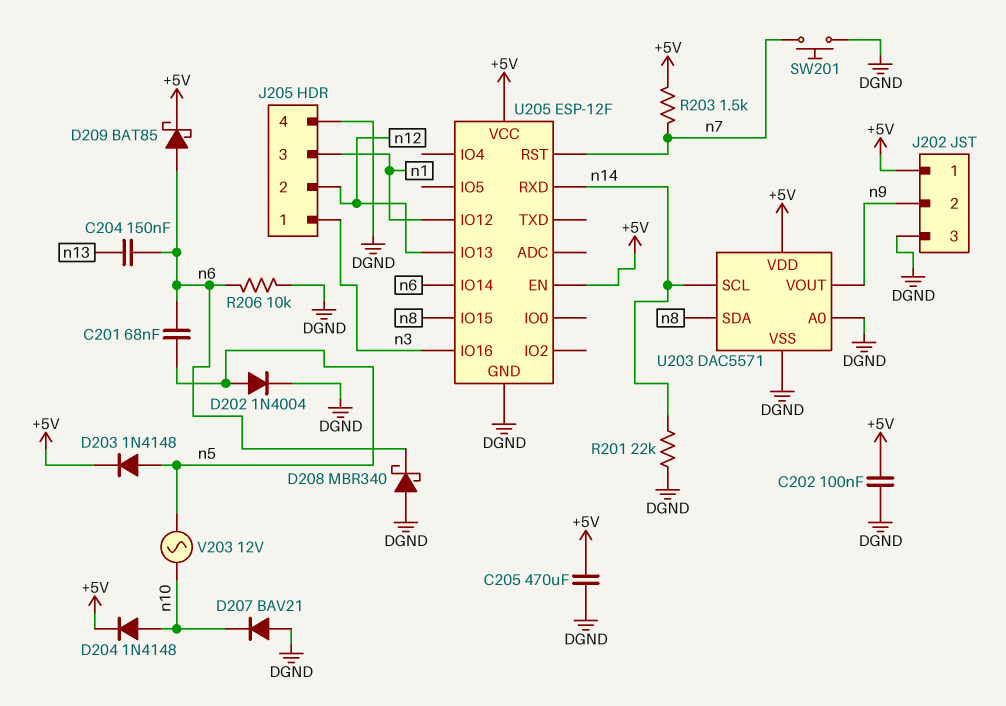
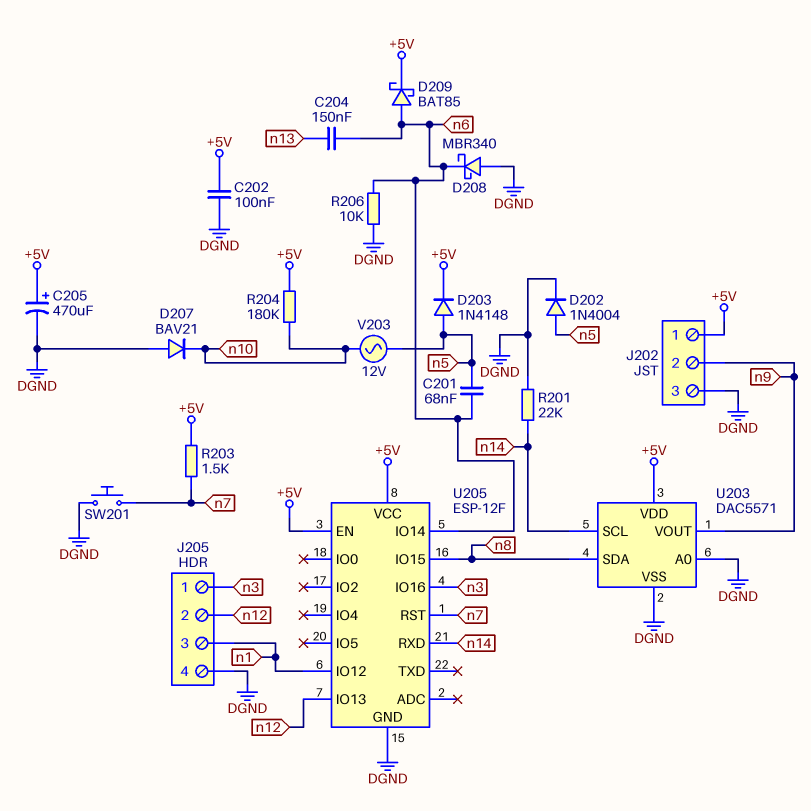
C205: 470uF (+5V, DGND) -> 470uF (plus +5V, minus DGND)
D204: diode 1N4148 (A n10, K +5V) -> none
R204: none -> 180k (+5V, n10)

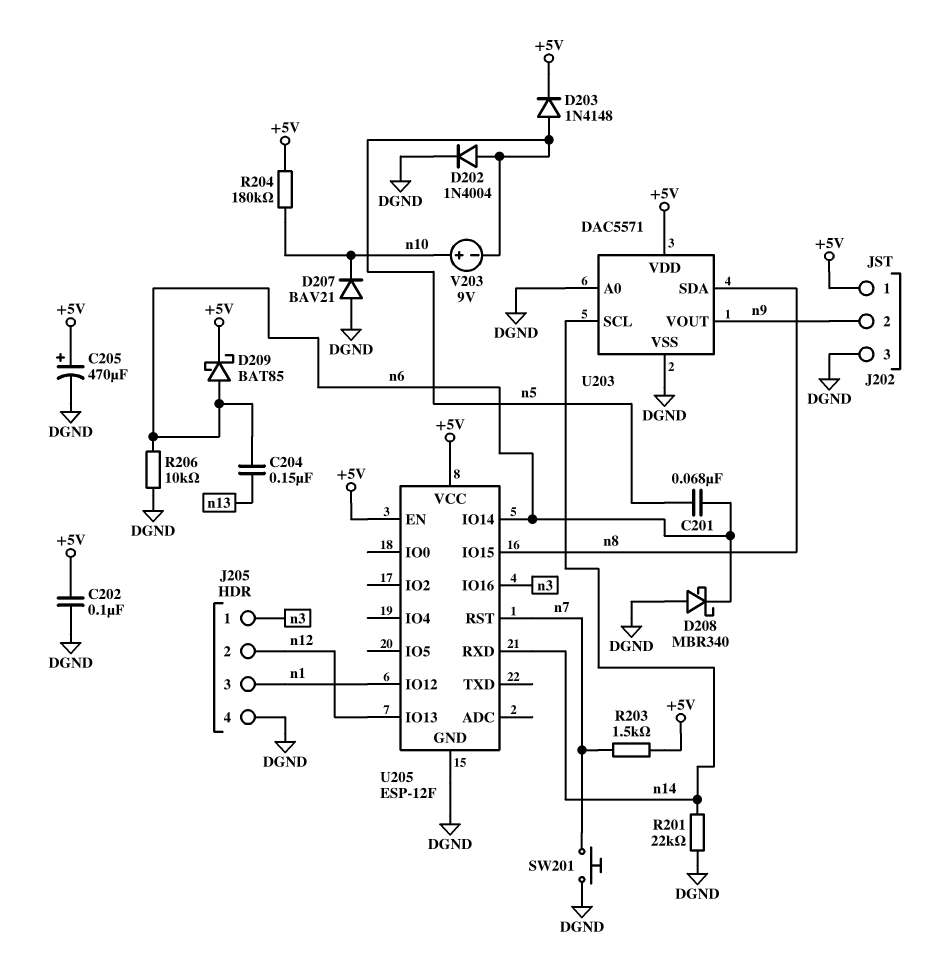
V203: AC 12V (n5, n10) -> 9V (plus n10, minus n5)

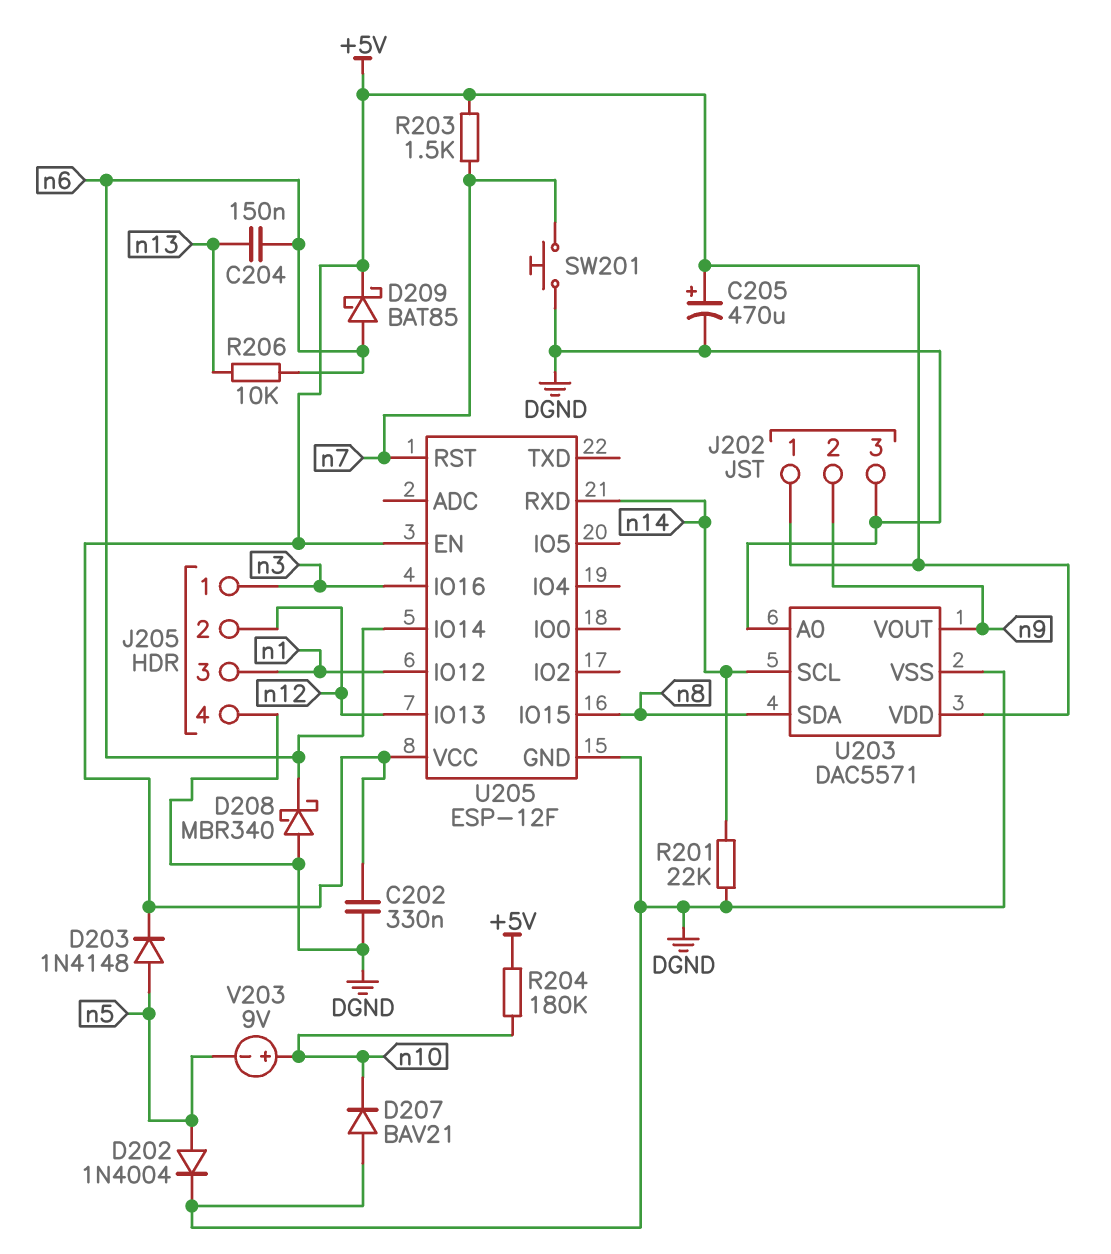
C201: 68nF (n5, n6) -> none
C202: 100nF (+5V, DGND) -> 330nF (+5V, DGND)
R206: 10k (DGND, n6) -> 10k (n6, n13)

